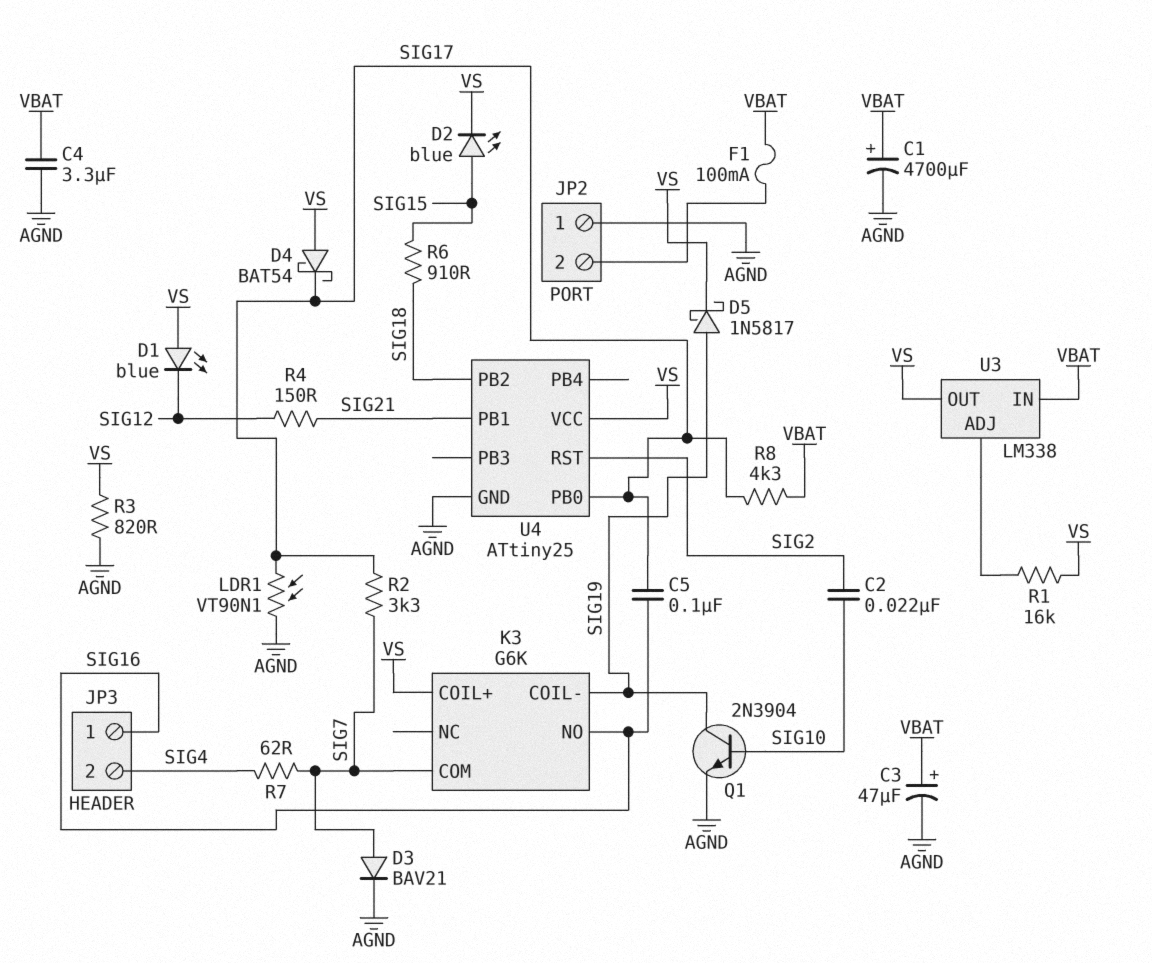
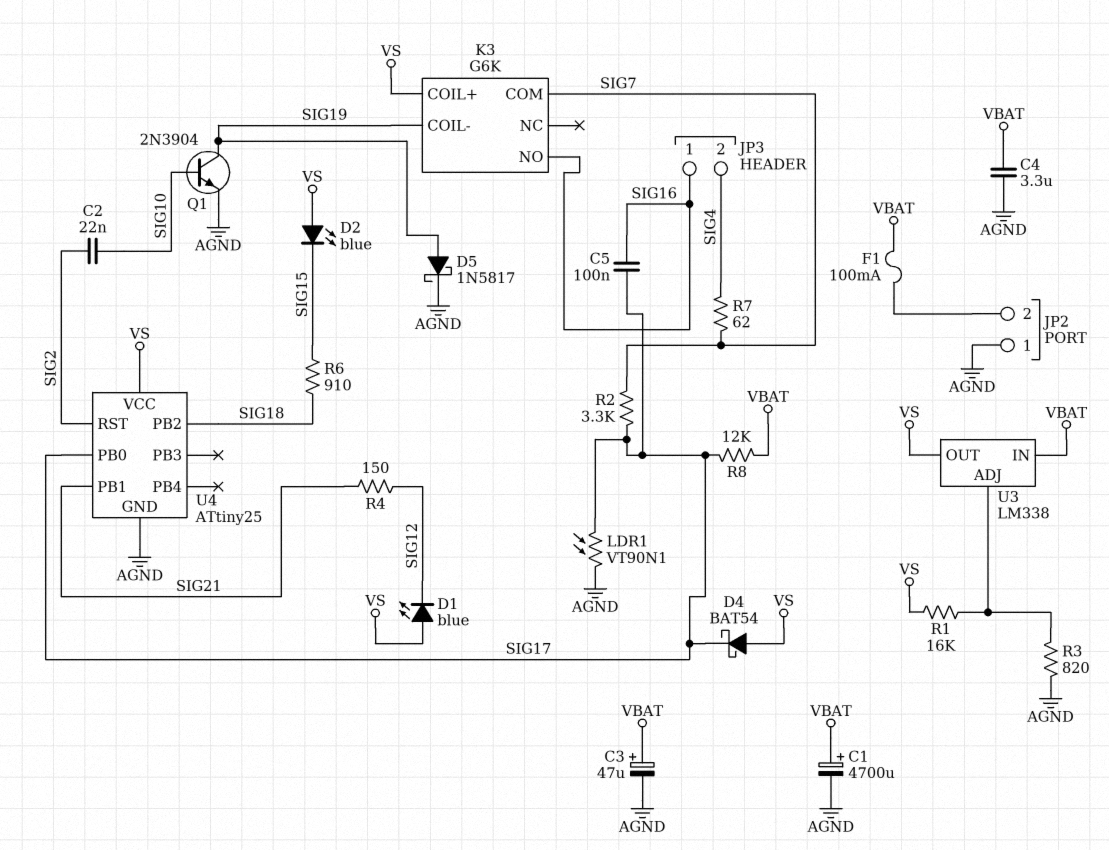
D2: LED blue (A SIG15, K VS) -> LED blue (A VS, K SIG15)
D3: diode BAV21 (A SIG7, K AGND) -> none
D5: schottky 1N5817 (A SIG19, K VS) -> schottky 1N5817 (A SIG19, K AGND)
R3: 820 (AGND, VS) -> 820 (AGND, U3/ADJ)
R8: 4.3k (SIG17, VBAT) -> 12k (SIG17, VBAT)

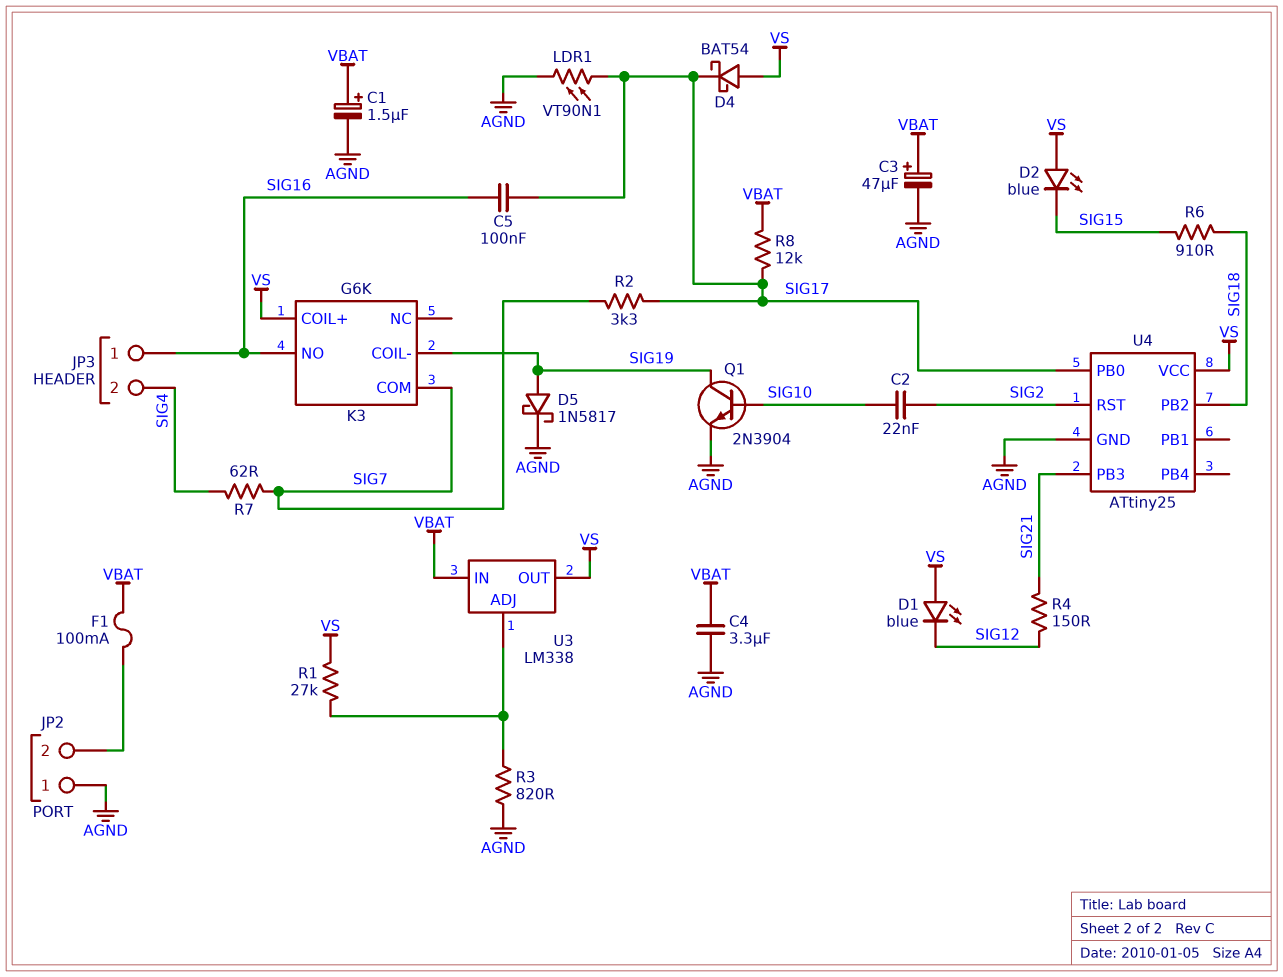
C1: 4700uF (plus VBAT, minus AGND) -> 1.5uF (plus VBAT, minus AGND)
R1: 16k (U3/ADJ, VS) -> 27k (U3/ADJ, VS)
U4 pin PB1: SIG21 -> none
U4 pin PB3: none -> SIG21

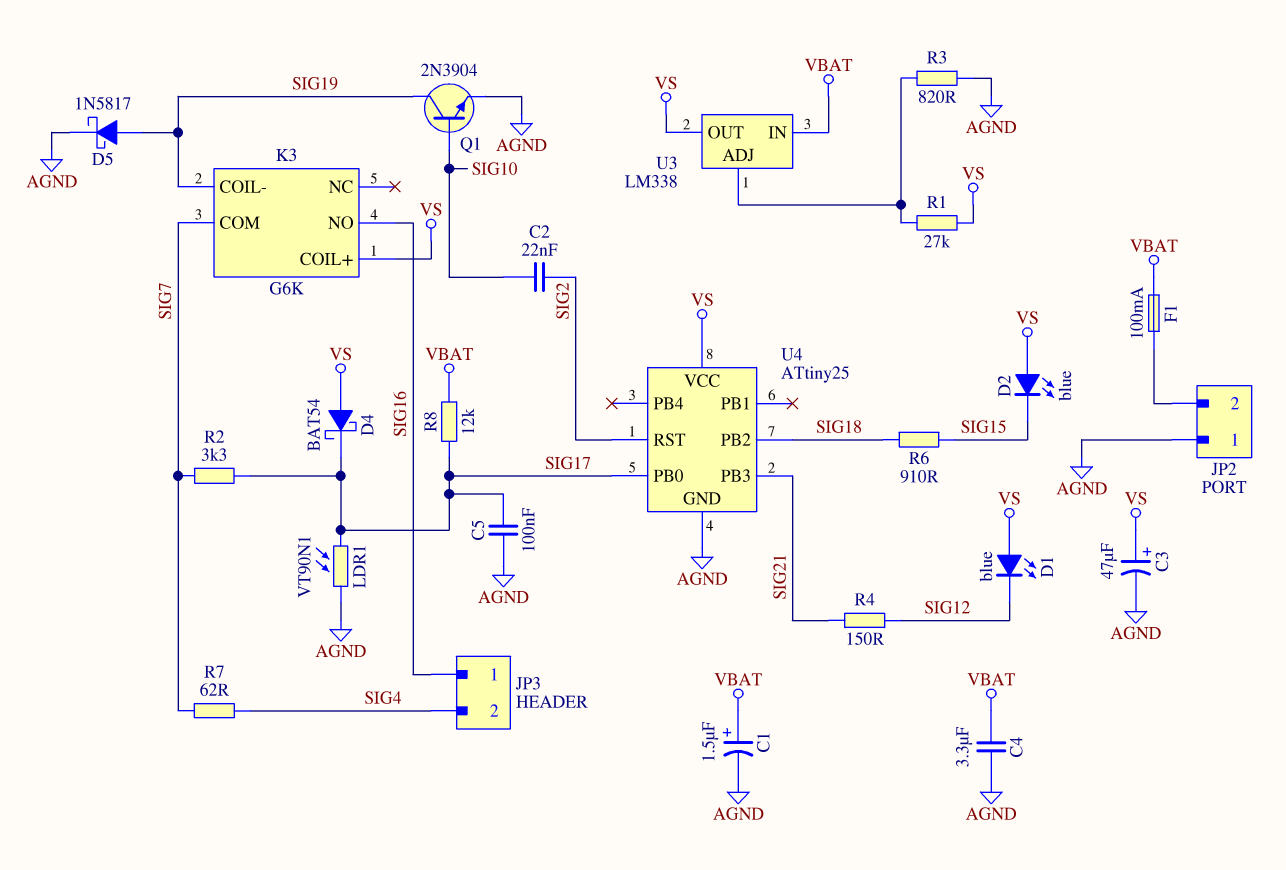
C3: 47uF (plus VBAT, minus AGND) -> 47uF (plus VS, minus AGND)
C5: 100nF (SIG16, SIG17) -> 100nF (AGND, SIG17)

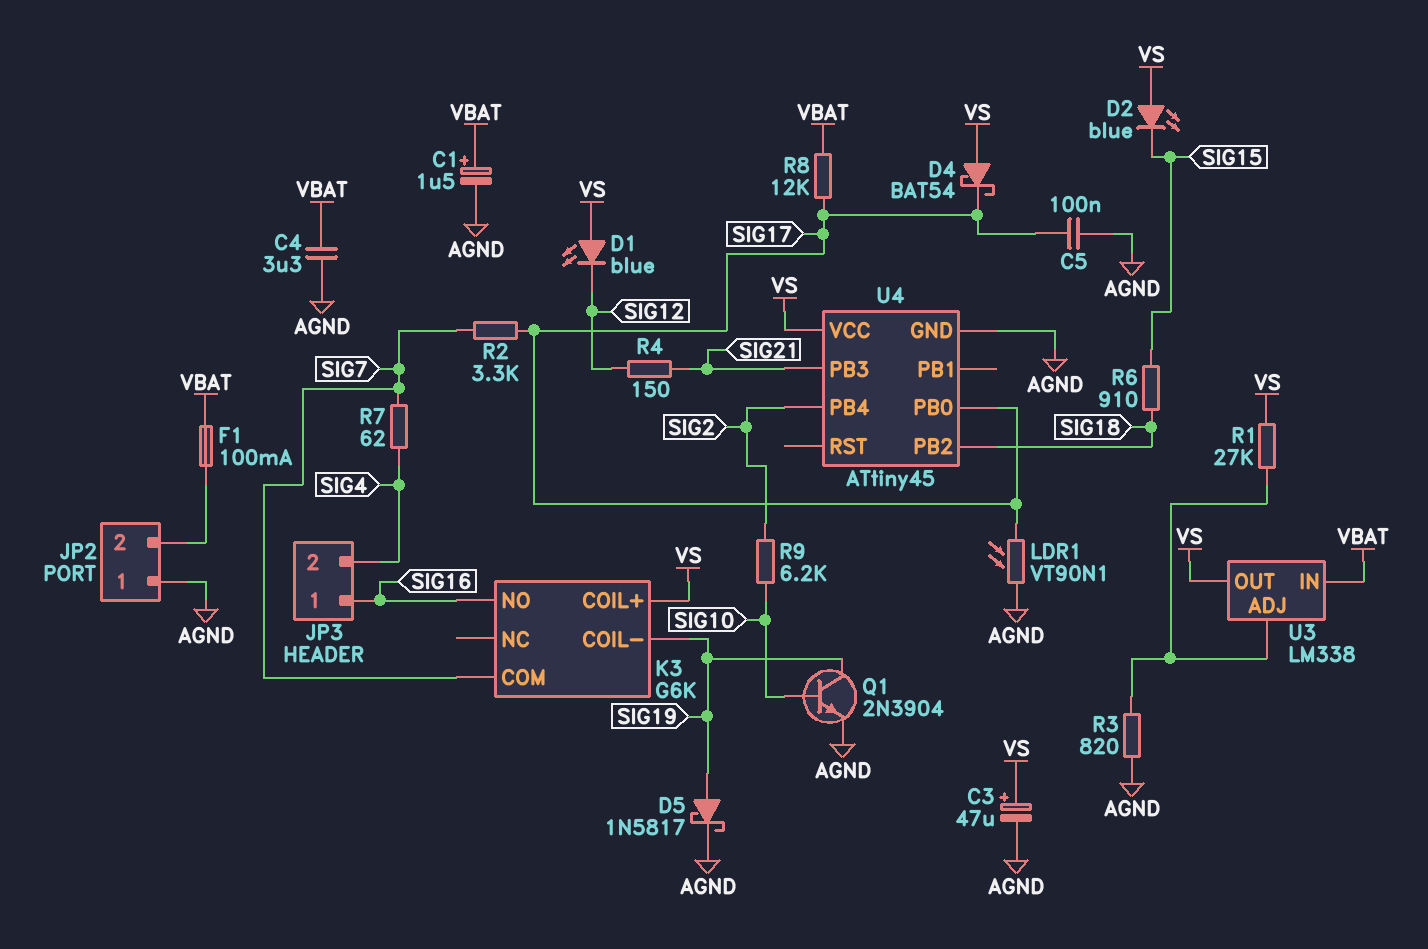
C2: 22nF (SIG2, SIG10) -> none
R9: none -> 6.2k (SIG2, SIG10)
U4: ATtiny25 -> ATtiny45
U4 pin PB4: none -> SIG2
U4 pin RST: SIG2 -> none

